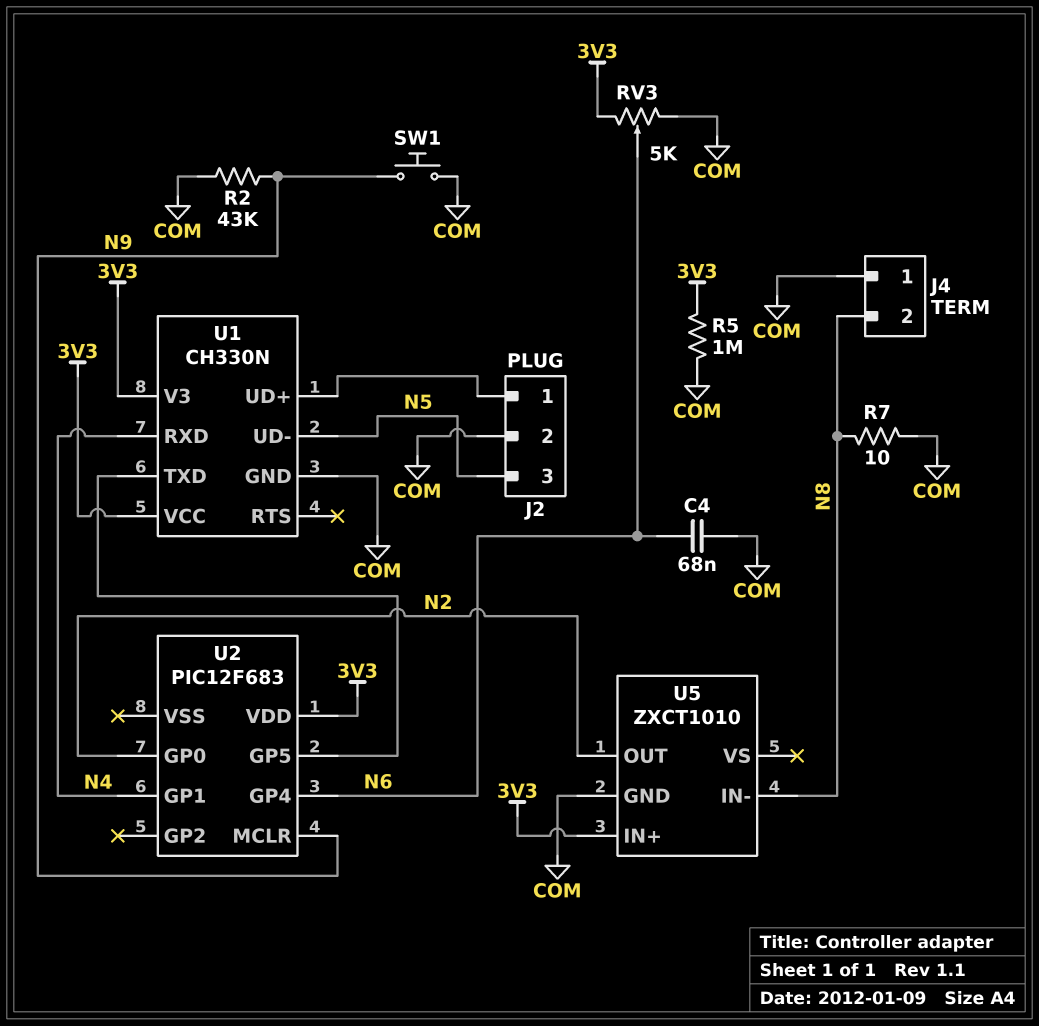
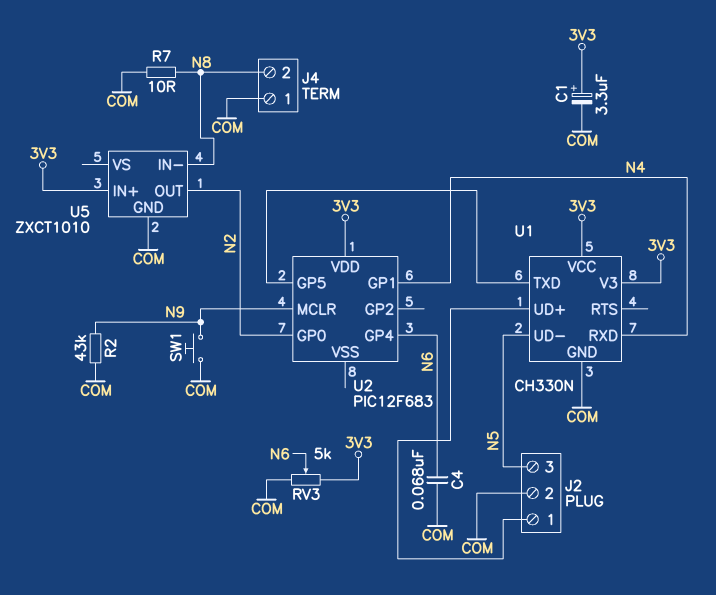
C1: none -> 3.3uF (plus 3V3, minus COM)
R5: 1M (3V3, COM) -> none

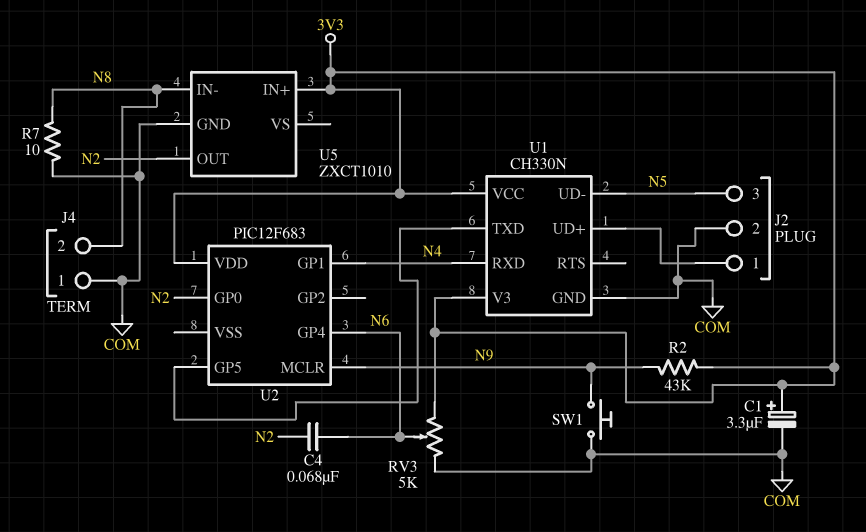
C4: 68nF (COM, N6) -> 68nF (N2, N6)
R2: 43k (COM, N9) -> 43k (3V3, N9)

